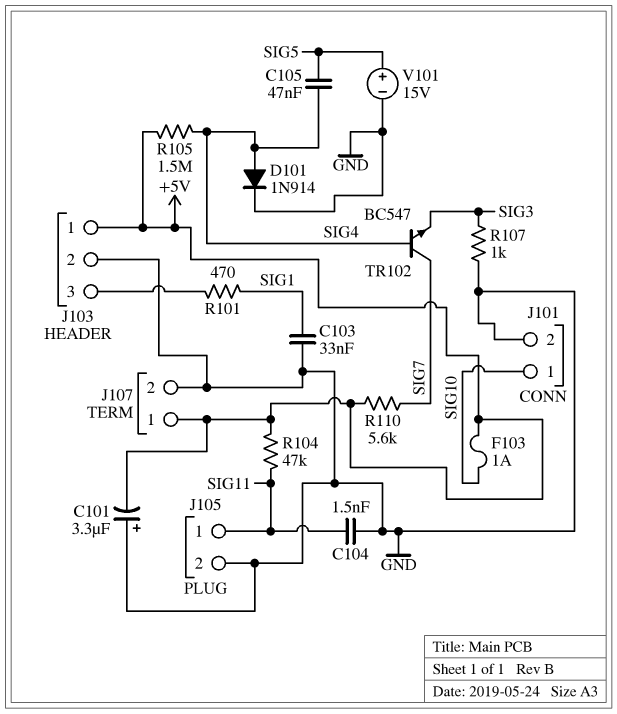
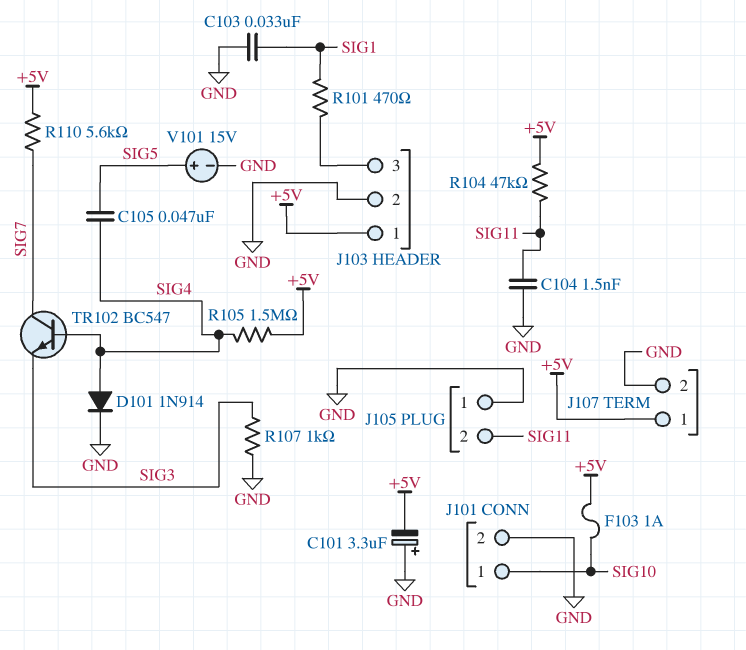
J105 pin 1: SIG11 -> GND
J105 pin 2: GND -> SIG11

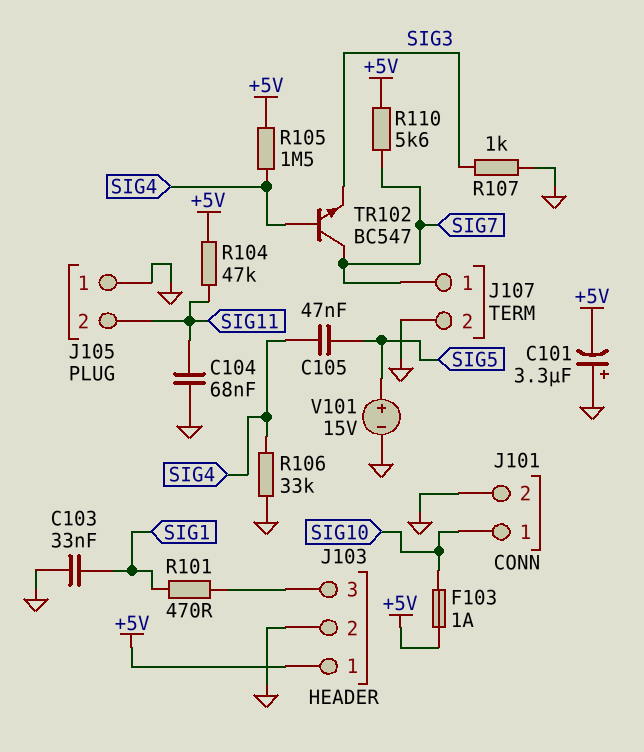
C104: 1.5nF (GND, SIG11) -> 68nF (GND, SIG11)
D101: diode 1N914 (A SIG4, K GND) -> none
J107 pin 1: +5V -> SIG7
R106: none -> 33k (GND, SIG4)

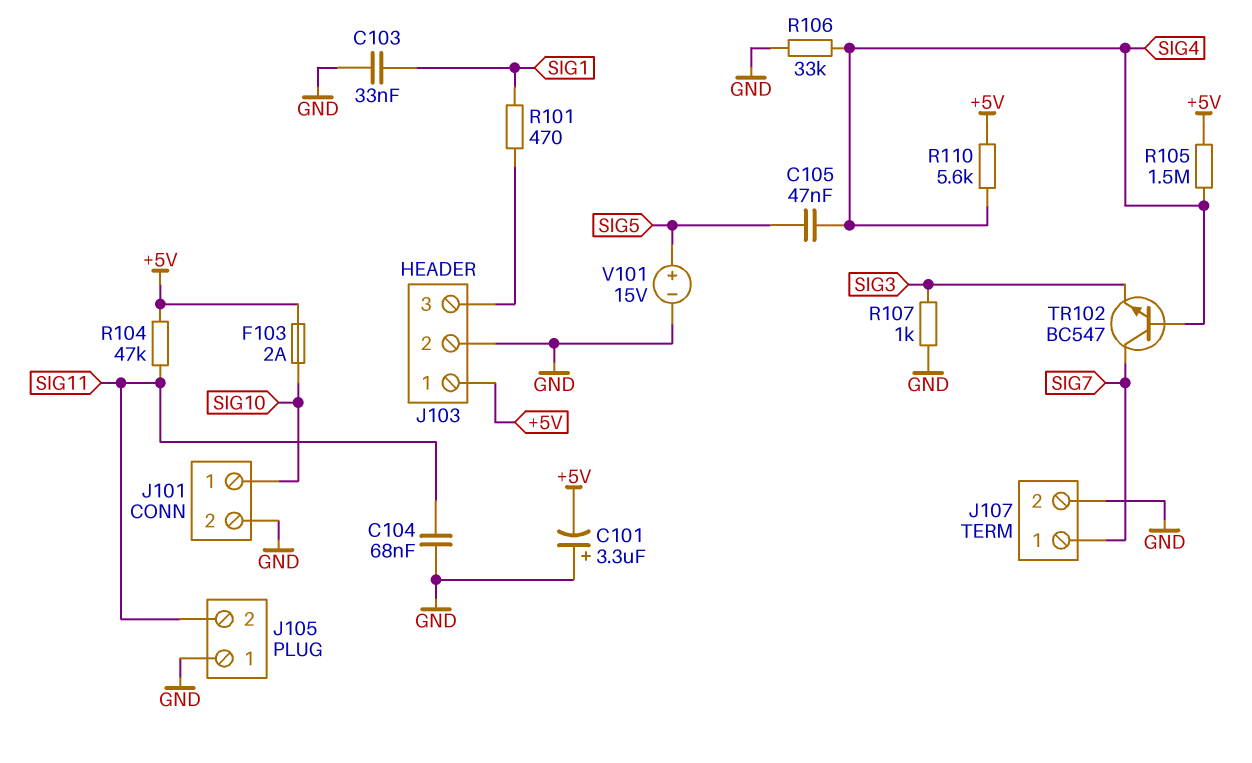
F103: 1A (+5V, SIG10) -> 2A (+5V, SIG10)
R110: 5.6k (+5V, SIG7) -> 5.6k (+5V, SIG4)

